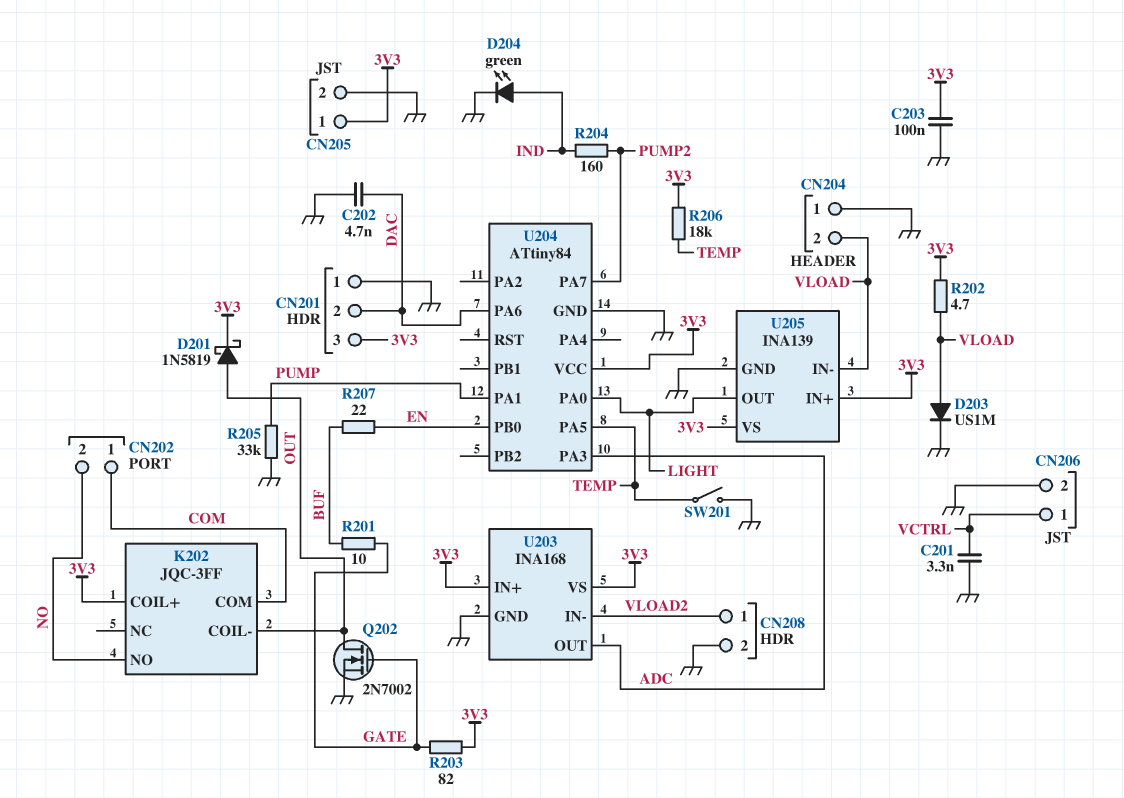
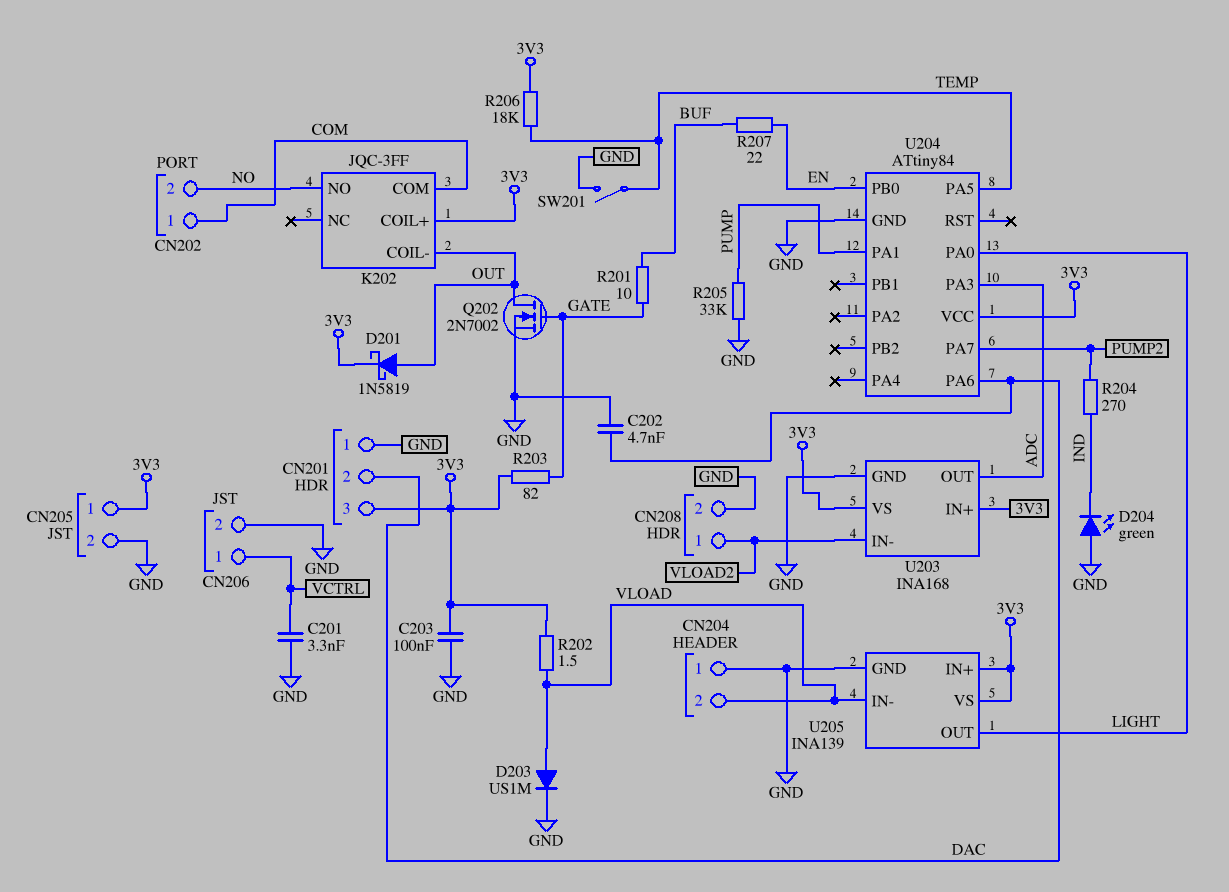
D204: LED green (A IND, K GND) -> LED green (A GND, K IND)
R202: 4.7 (3V3, VLOAD) -> 1.5 (3V3, VLOAD)
R204: 160 (IND, PUMP2) -> 270 (IND, PUMP2)

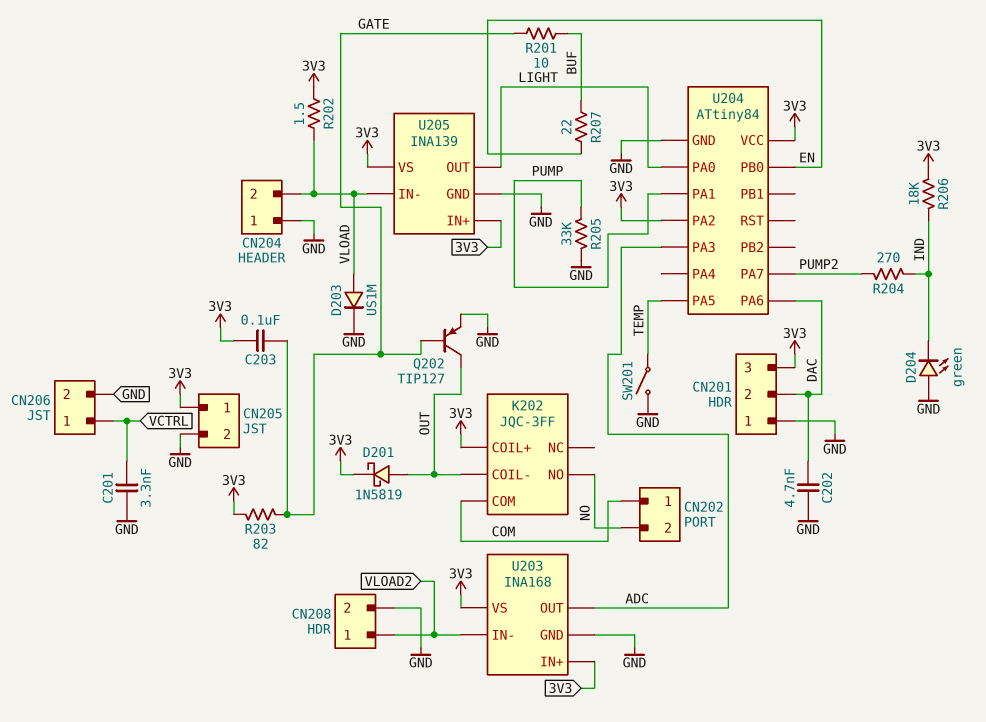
C203: 100nF (3V3, GND) -> 100nF (3V3, GATE)
Q202: NMOS 2N7002 (G GATE, D OUT, S GND) -> PNP TIP127 (B GATE, C OUT, E GND)
R206: 18k (3V3, TEMP) -> 18k (3V3, IND)
U204 pin PA2: none -> 3V3

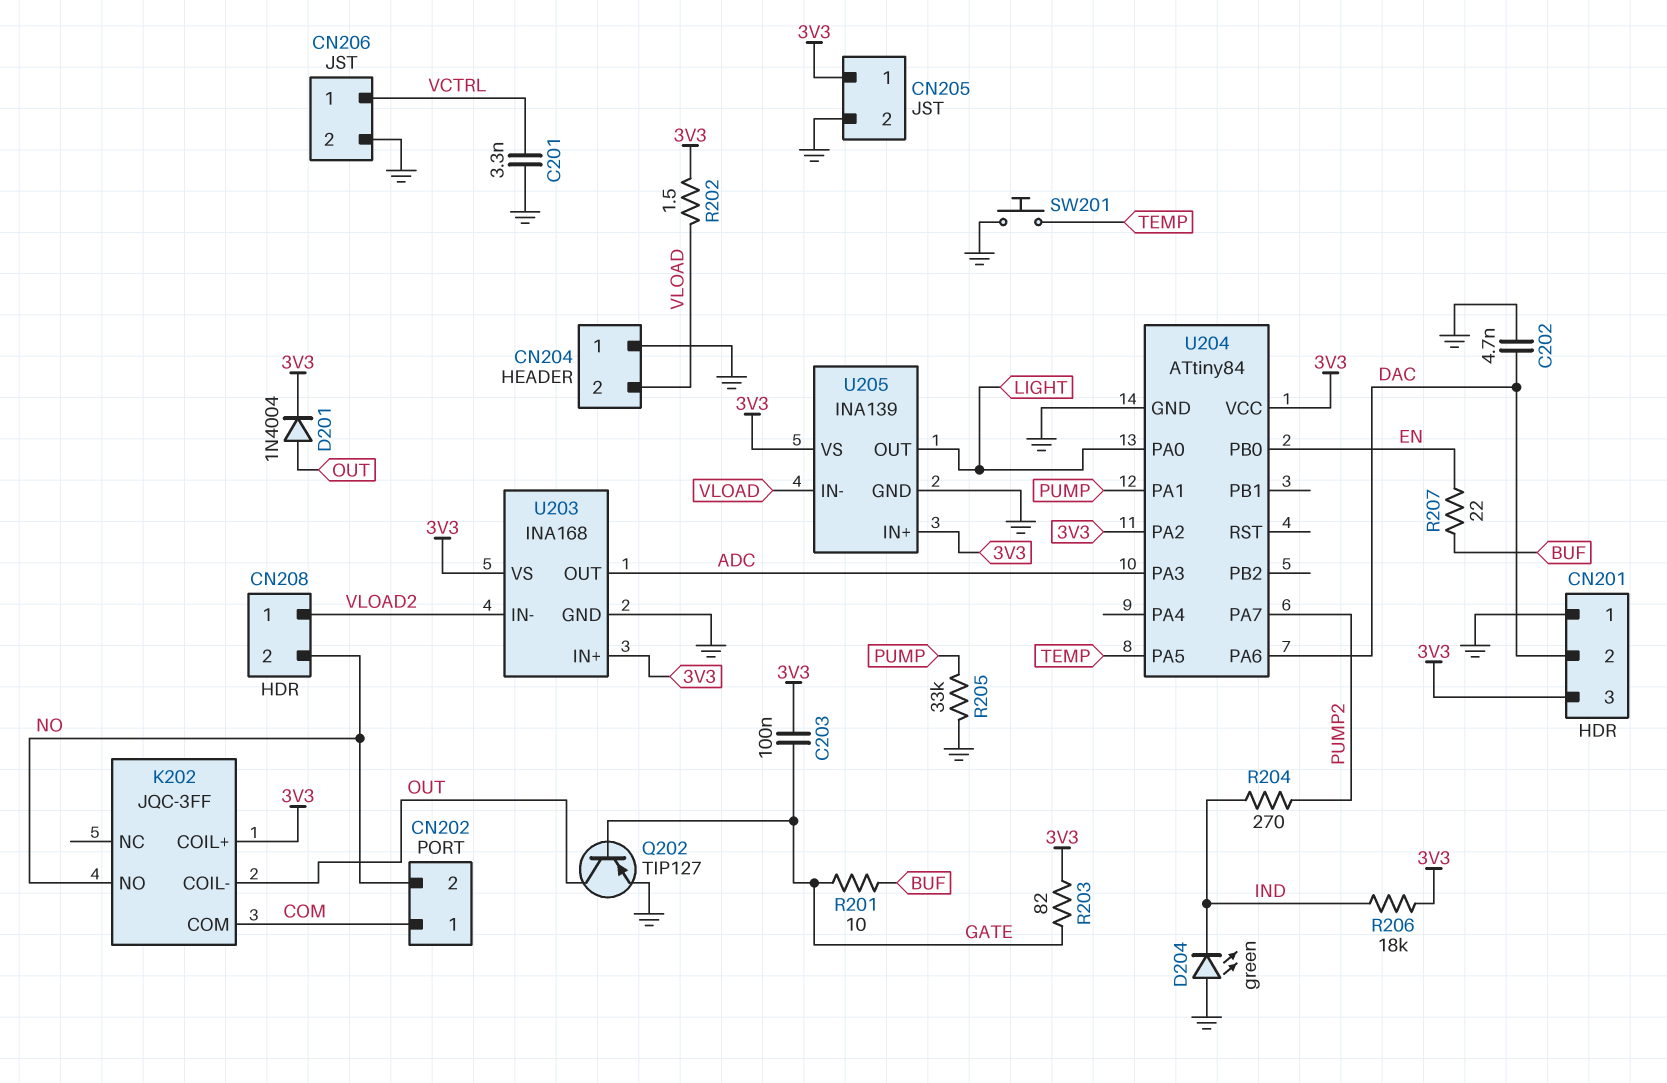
CN208 pin 2: GND -> NO
D201: schottky 1N5819 (A OUT, K 3V3) -> diode 1N4004 (A OUT, K 3V3)
D203: diode US1M (A VLOAD, K GND) -> none
SW201: switch (GND, TEMP) -> button (GND, TEMP)

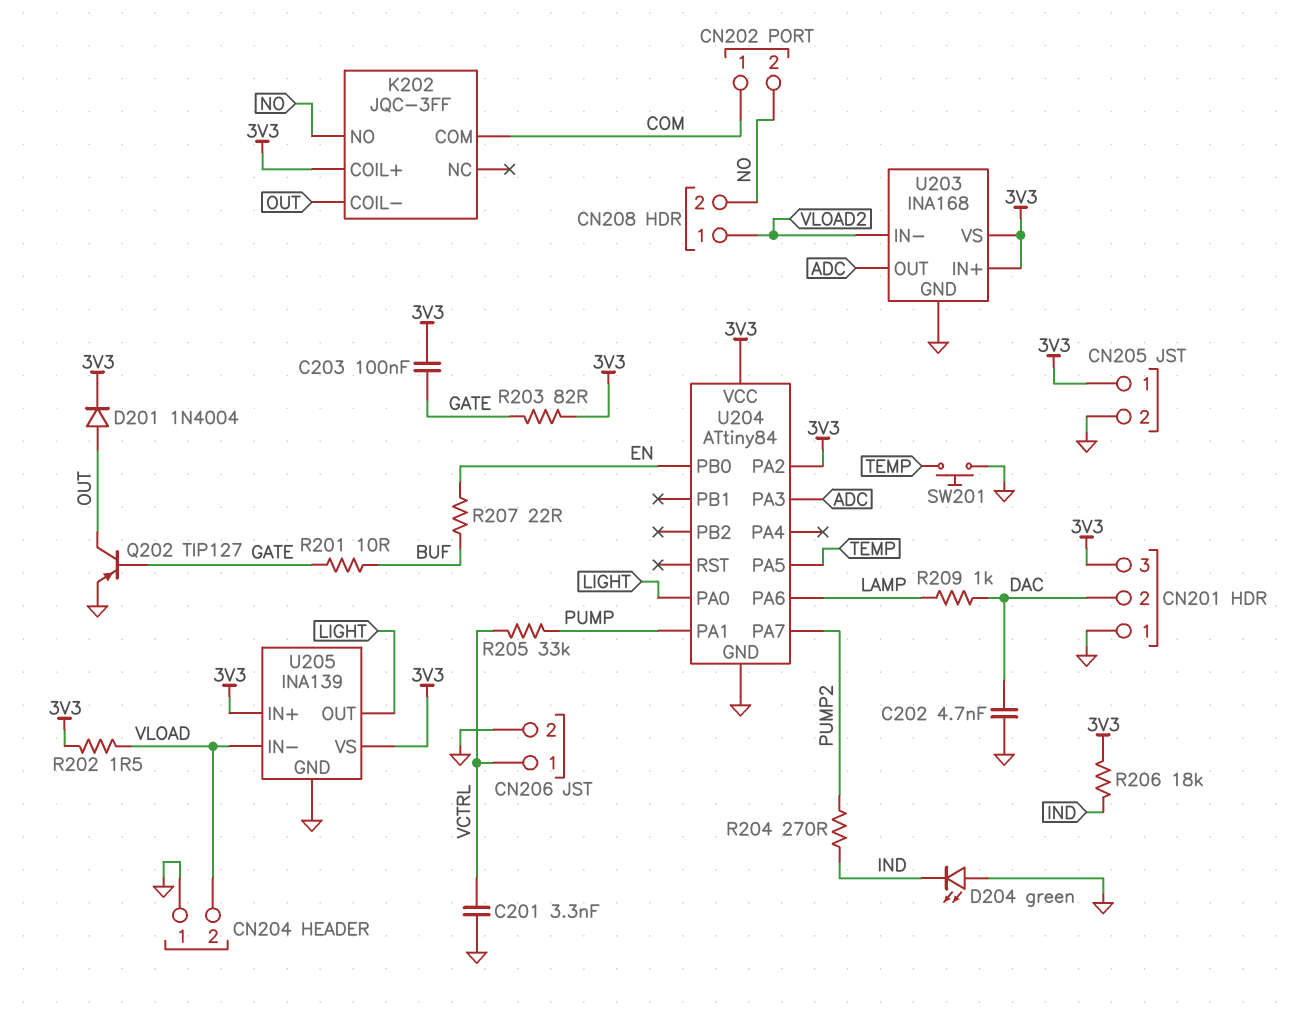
R205: 33k (GND, PUMP) -> 33k (PUMP, VCTRL)
R209: none -> 1k (DAC, LAMP)
U204 pin PA6: DAC -> LAMP

